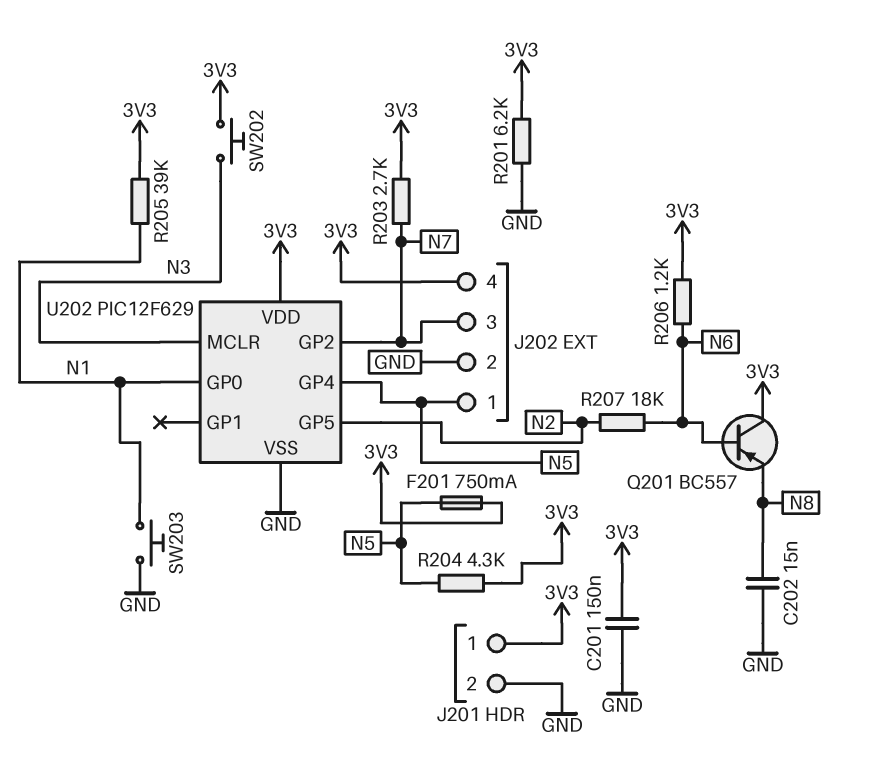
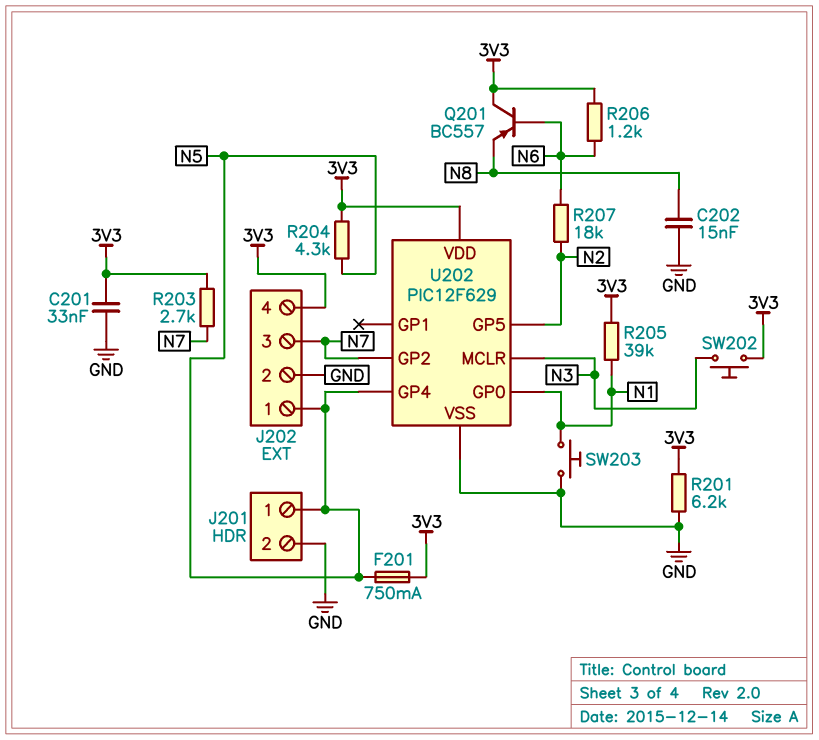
C201: 150nF (3V3, GND) -> 33nF (3V3, GND)
J201 pin 1: 3V3 -> N5

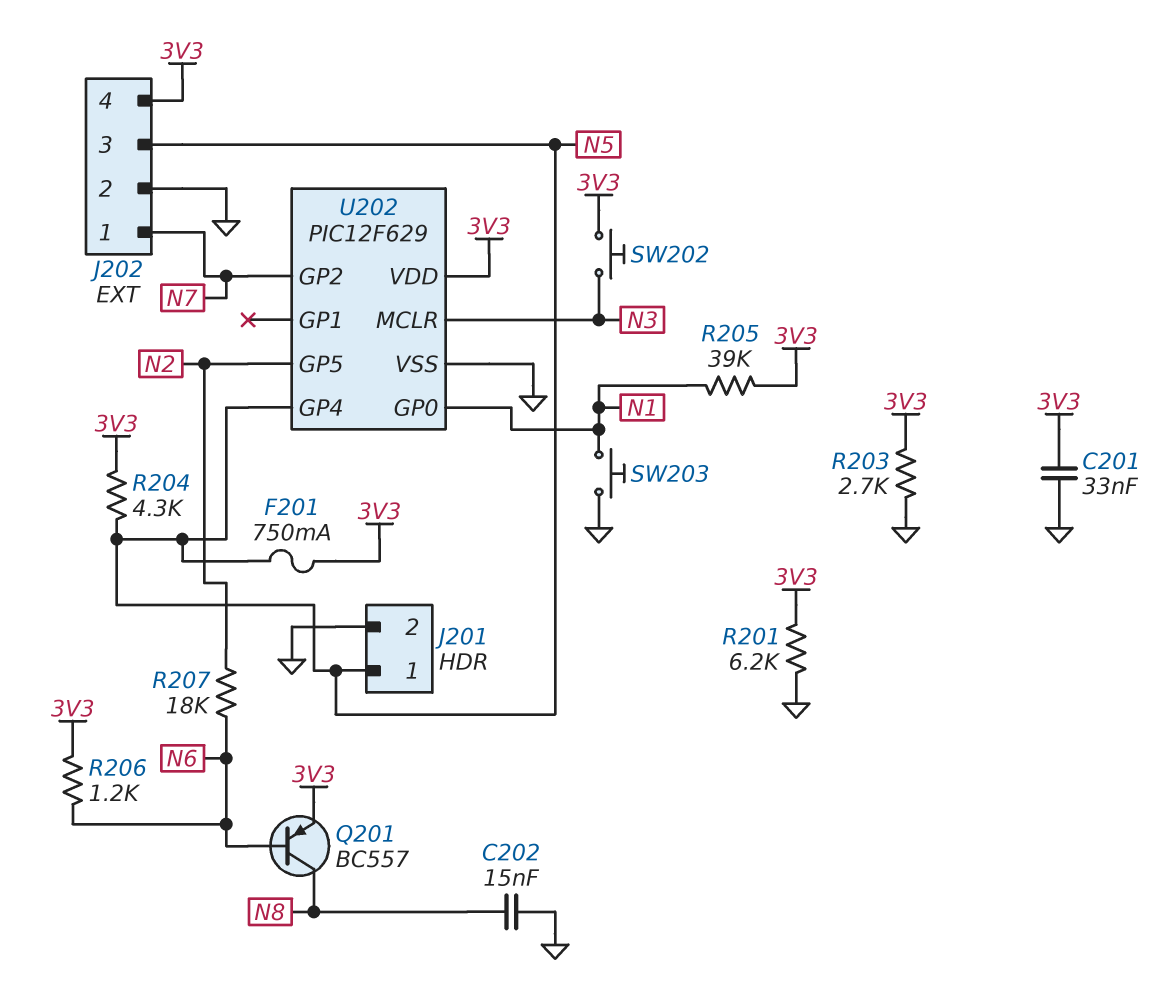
J202 pin 1: N5 -> N7
J202 pin 3: N7 -> N5
Q201: PNP BC557 (B N6, C 3V3, E N8) -> PNP BC557 (B N6, C N8, E 3V3)
R203: 2.7k (3V3, N7) -> 2.7k (3V3, GND)

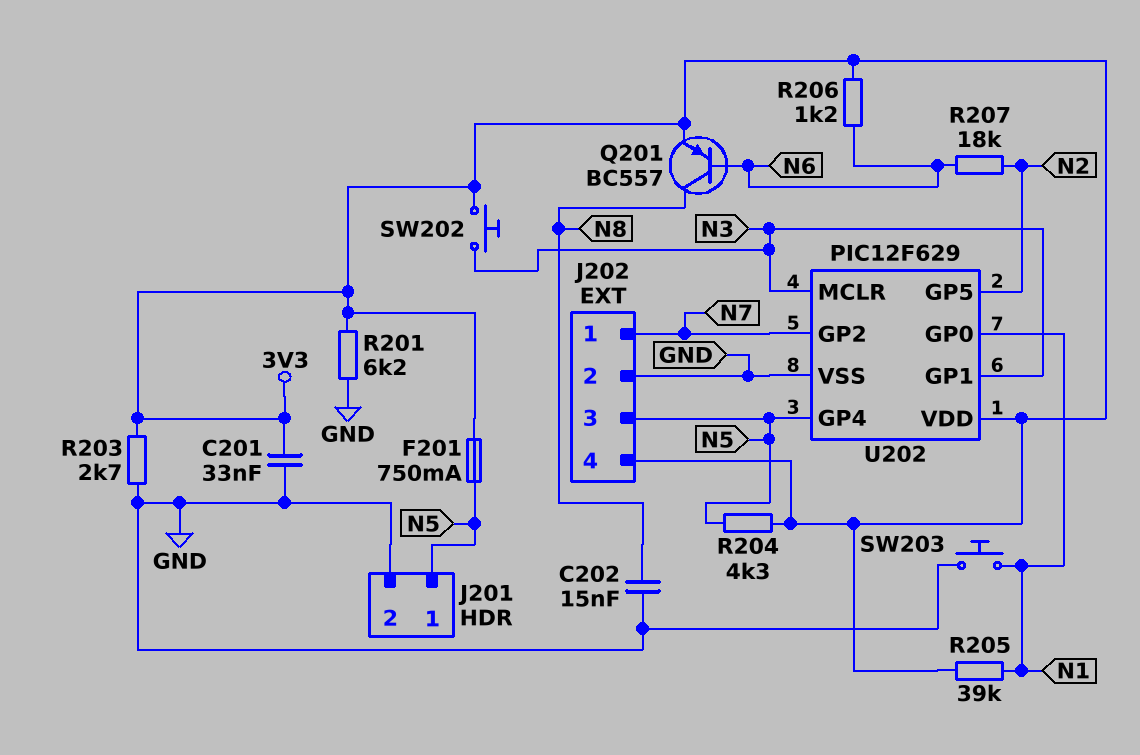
U202 pin GP1: none -> N3

